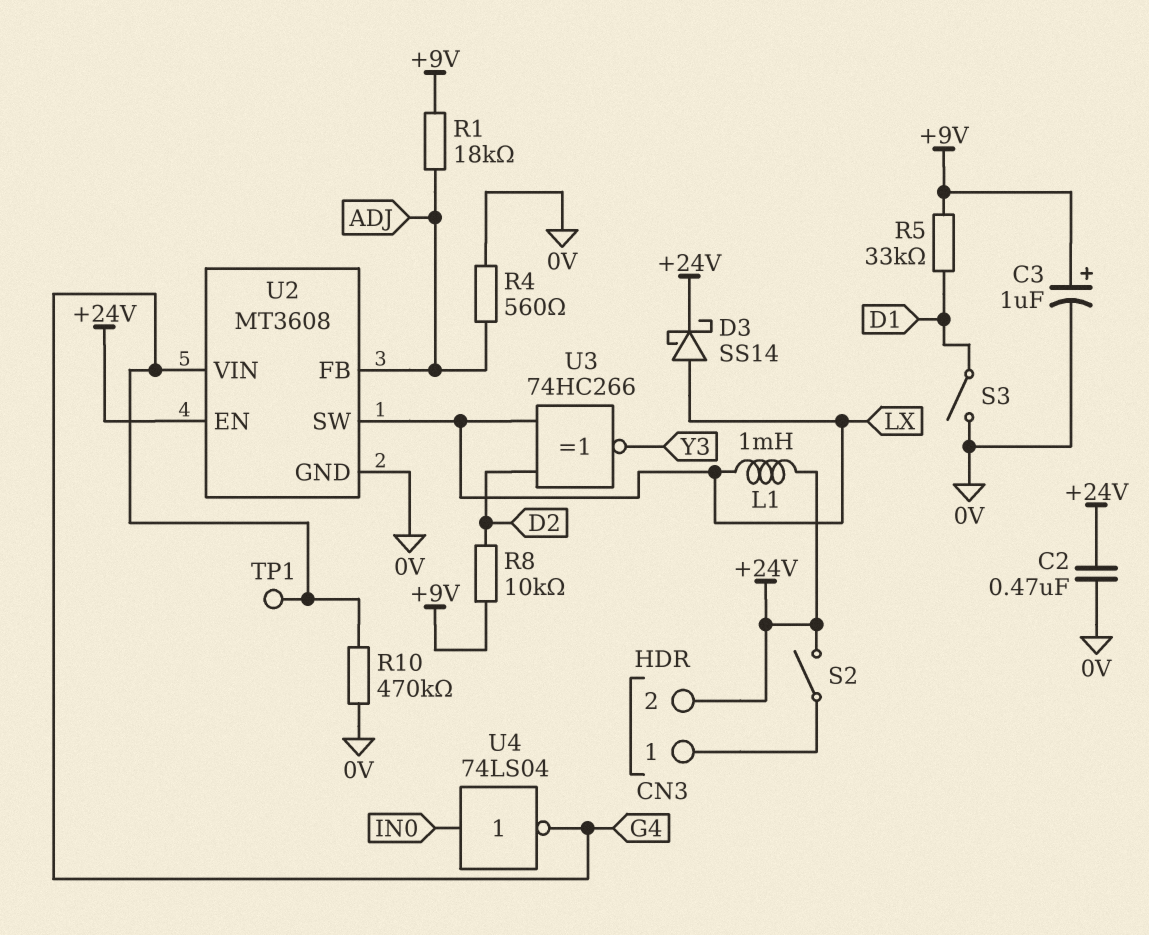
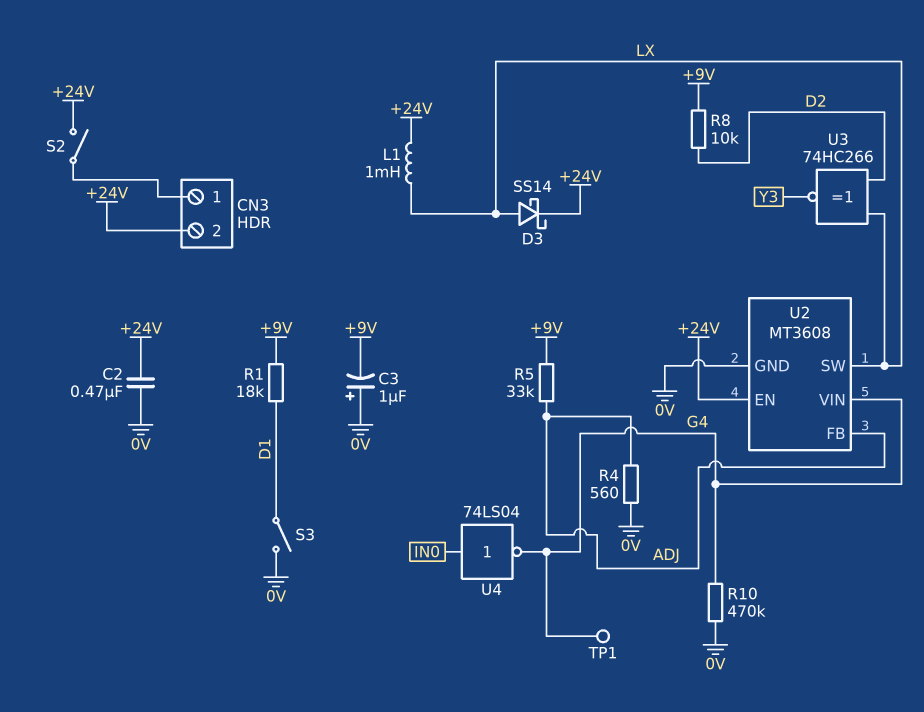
C3: 1uF (plus +9V, minus 0V) -> 1uF (plus 0V, minus +9V)
R1: 18k (+9V, ADJ) -> 18k (+9V, D1)
R5: 33k (+9V, D1) -> 33k (+9V, ADJ)

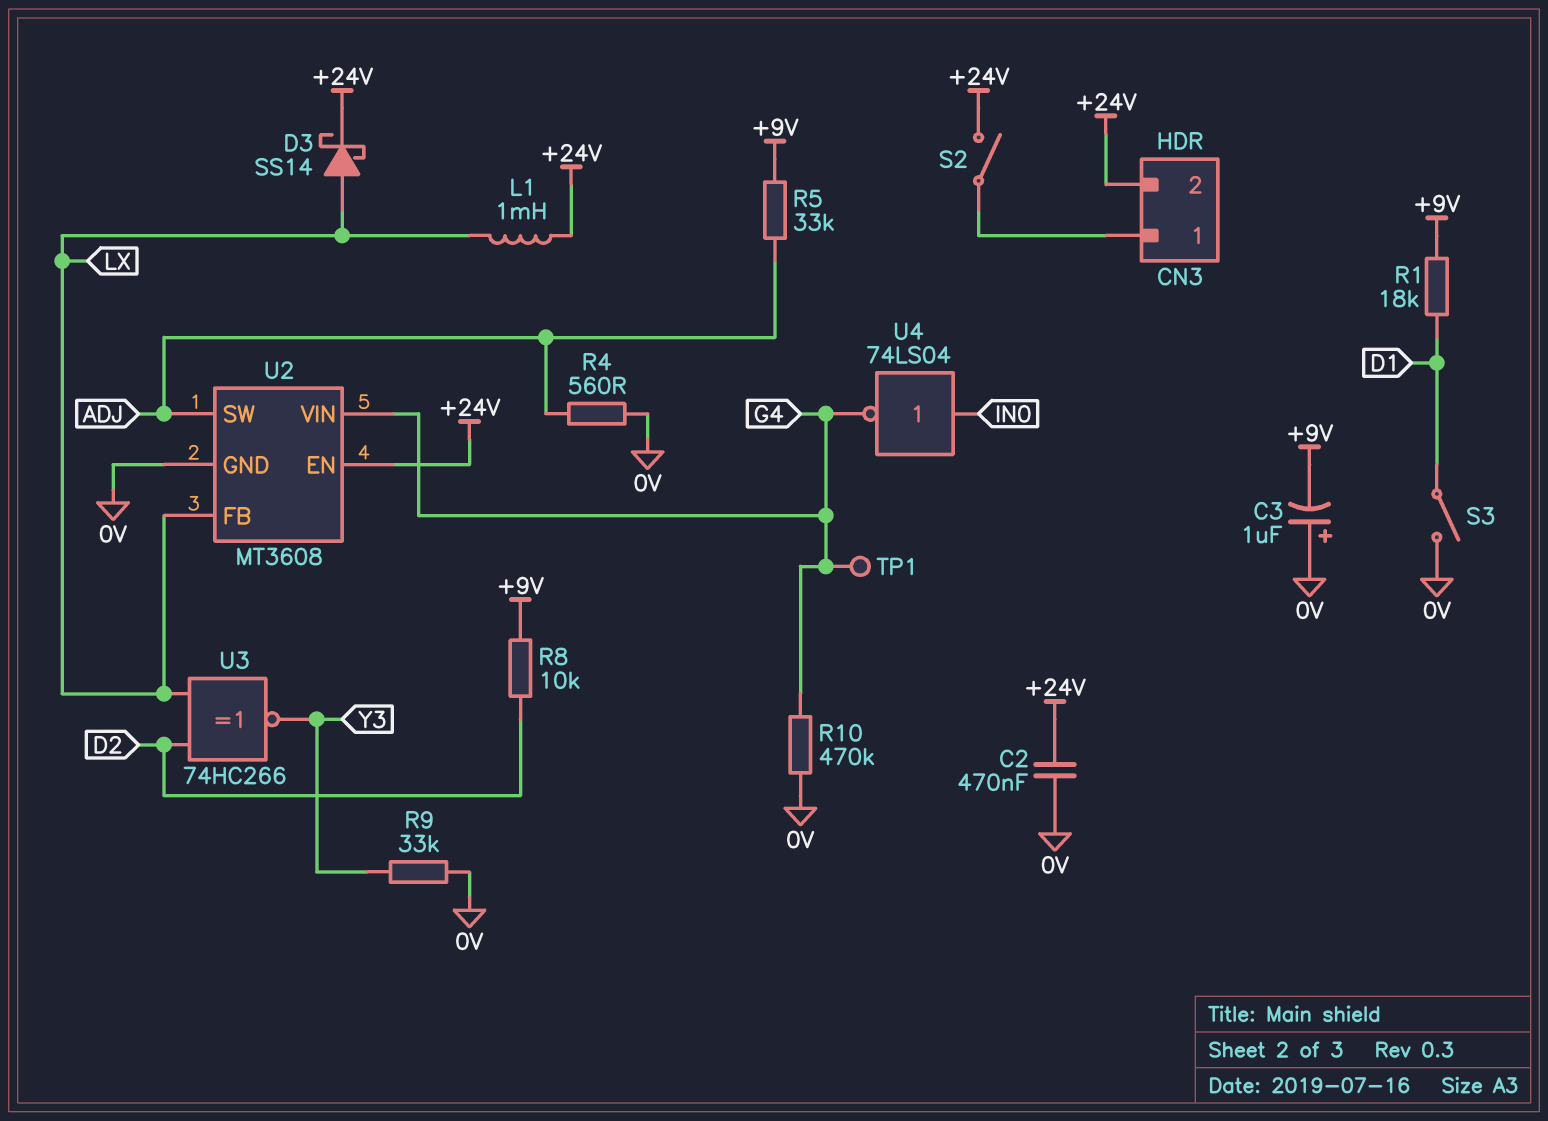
R9: none -> 33k (0V, Y3)
U2 pin FB: ADJ -> LX
U2 pin SW: LX -> ADJ

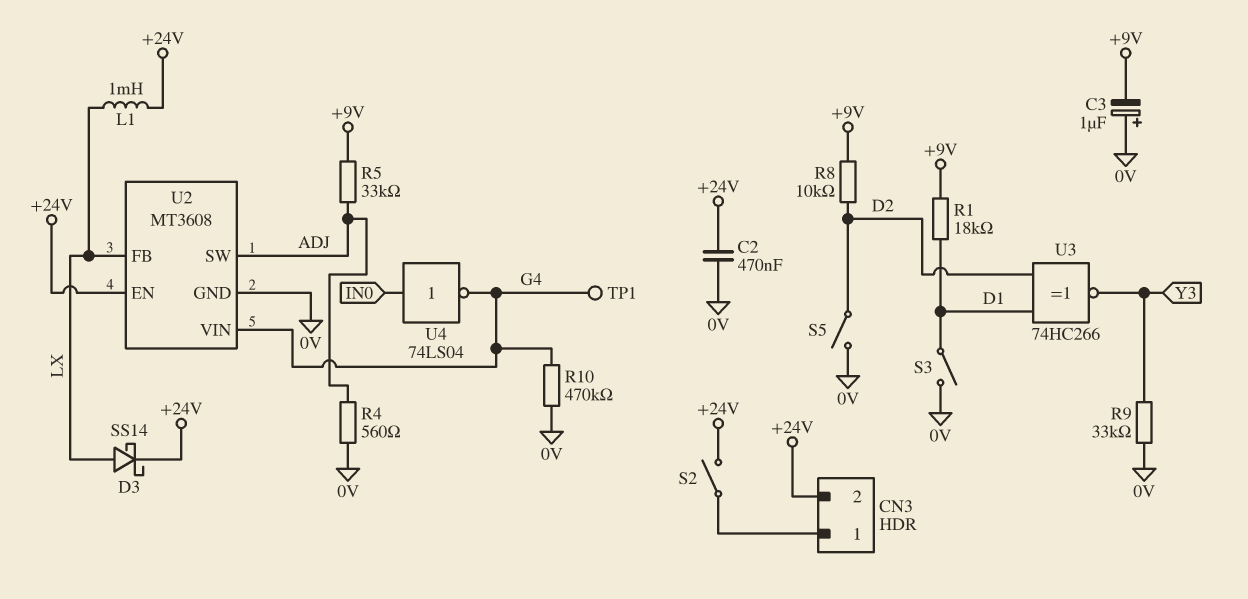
S5: none -> switch (0V, D2)
U3: XNOR 74HC266 (in D2, in LX, out Y3) -> XNOR 74HC266 (in D1, in D2, out Y3)

